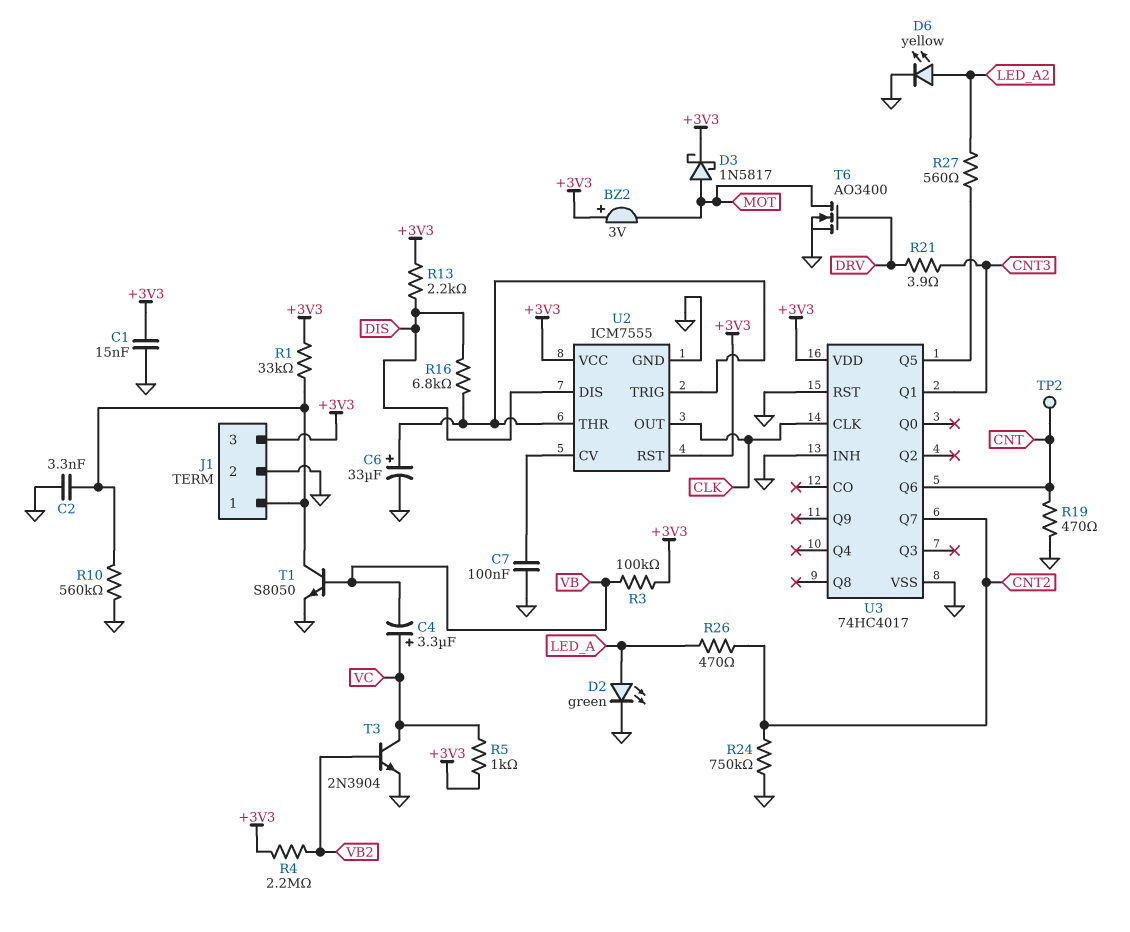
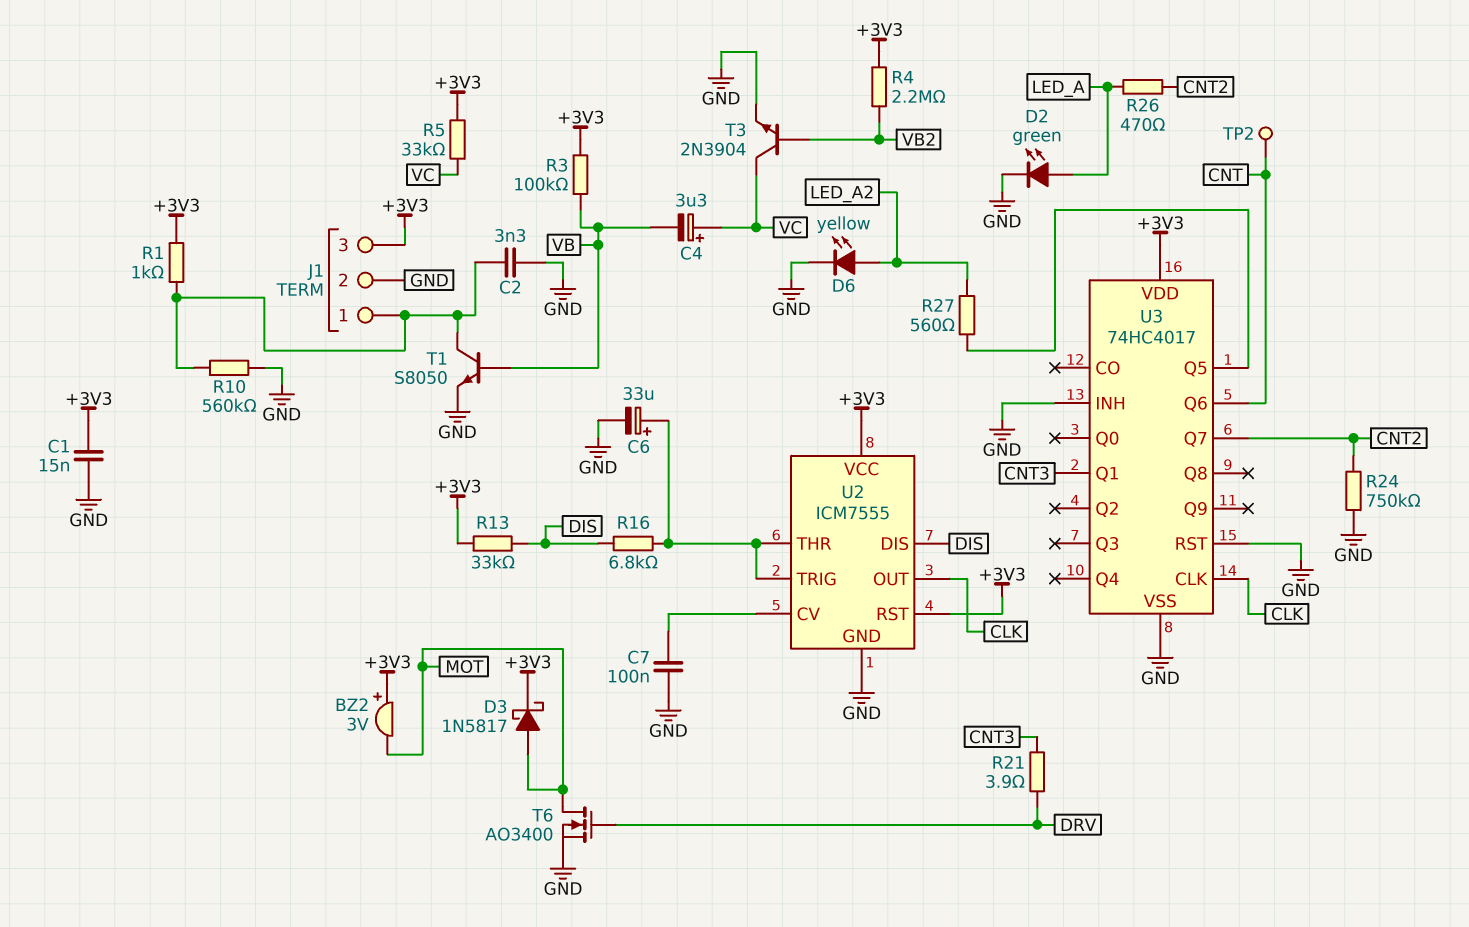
R1: 33k (+3V3, J1/1) -> 1k (+3V3, J1/1)
R5: 1k (+3V3, VC) -> 33k (+3V3, VC)
R13: 2.2k (+3V3, DIS) -> 33k (+3V3, DIS)
R19: 470 (CNT, GND) -> none

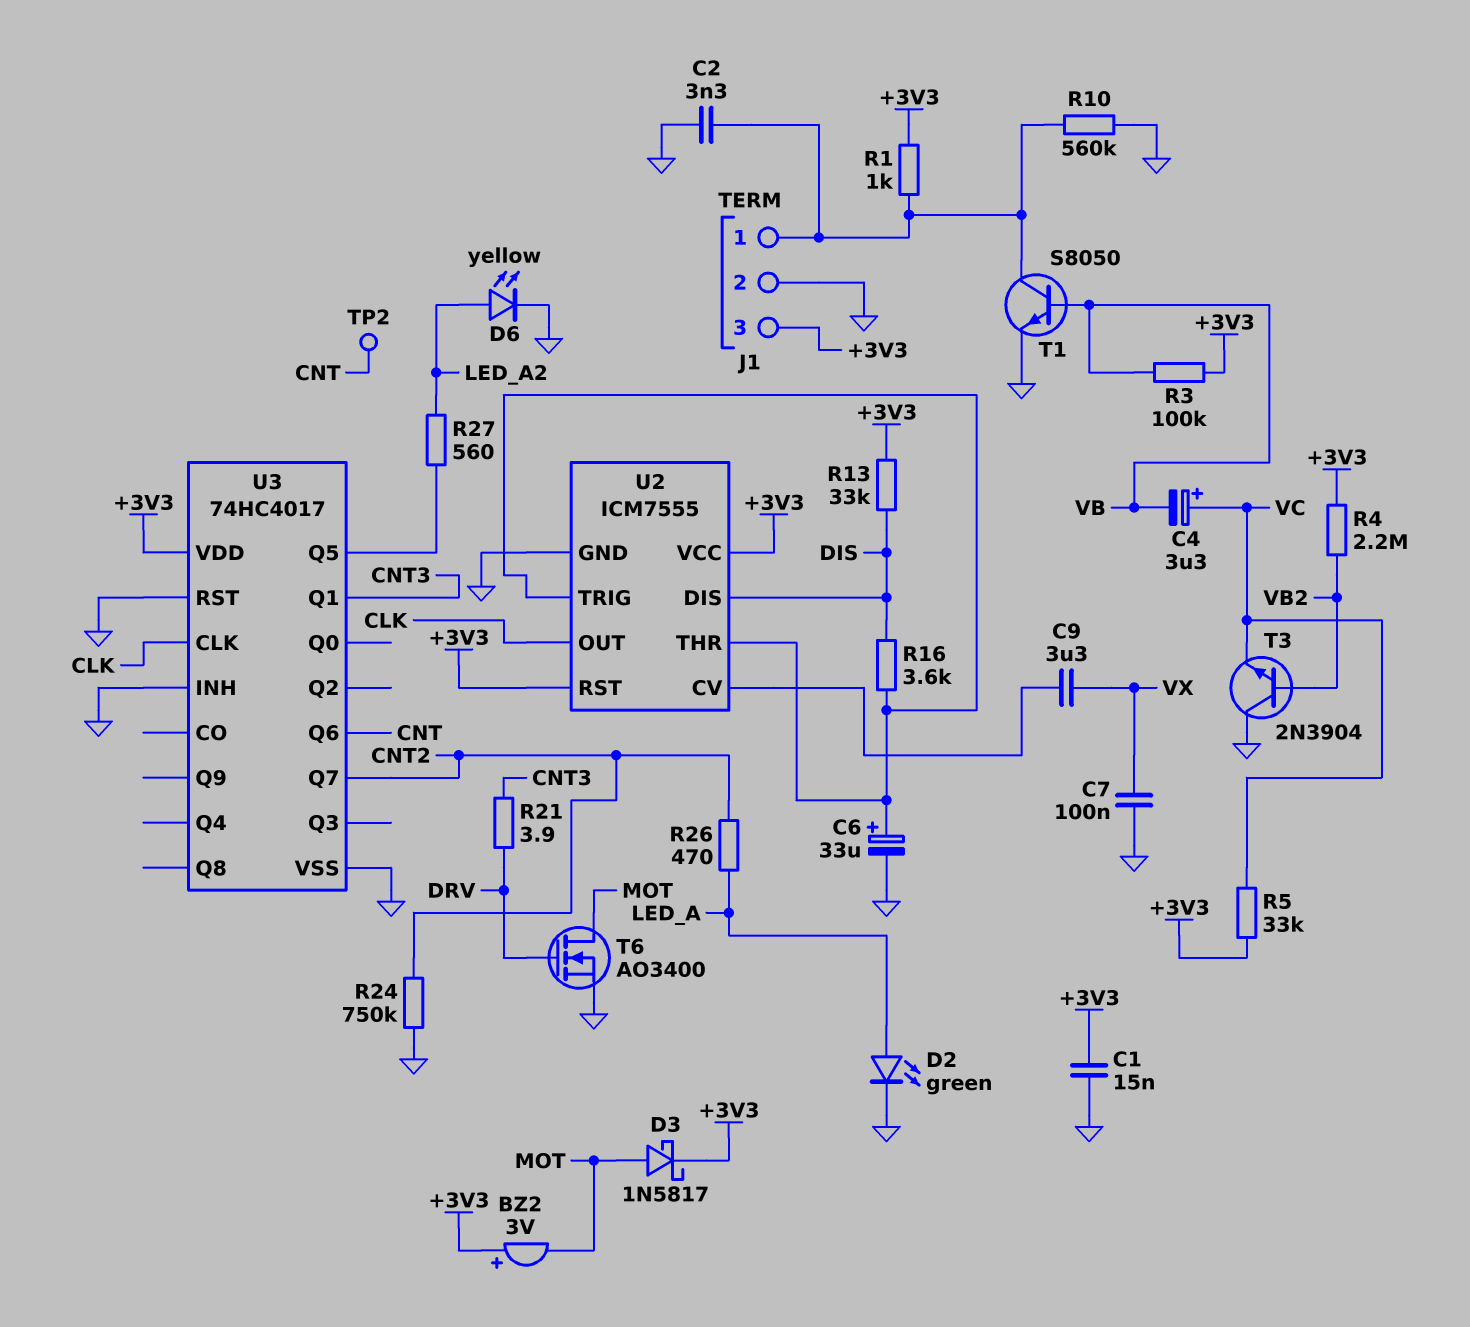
C7: 100nF (GND, U2/CV) -> 100nF (GND, VX)
C9: none -> 3.3uF (U2/CV, VX)
R16: 6.8k (DIS, U2/THR) -> 3.6k (DIS, U2/THR)
T3: NPN 2N3904 (B VB2, C VC, E GND) -> NPN 2N3904 (B VB2, C GND, E VC)

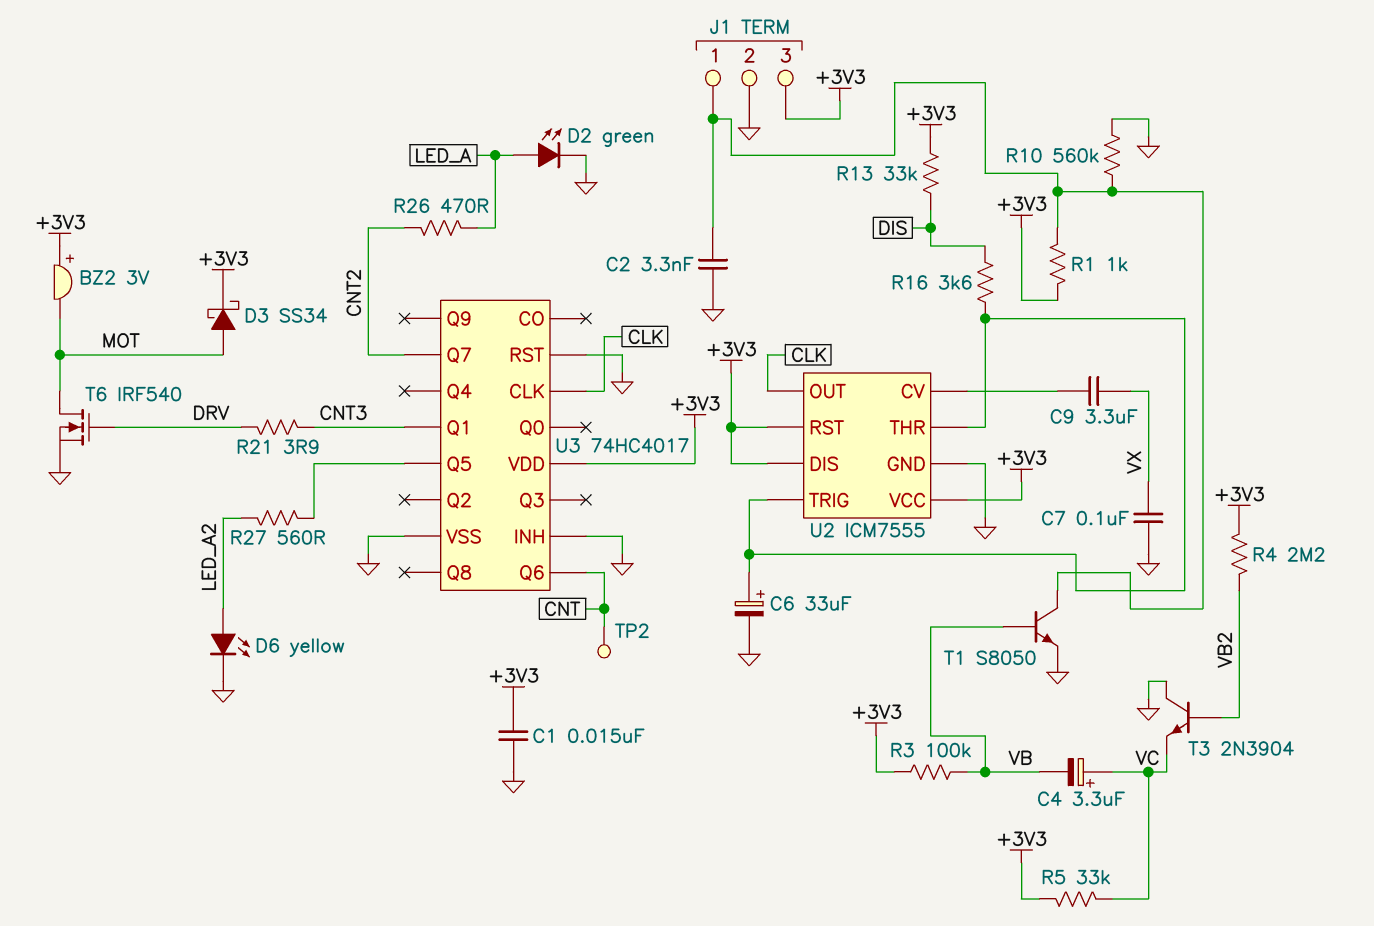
D3: schottky 1N5817 (A MOT, K +3V3) -> schottky SS34 (A MOT, K +3V3)
R24: 750k (CNT2, GND) -> none
T6: NMOS AO3400 (G DRV, D MOT, S GND) -> NMOS IRF540 (G DRV, D MOT, S GND)
U2 pin DIS: DIS -> +3V3

